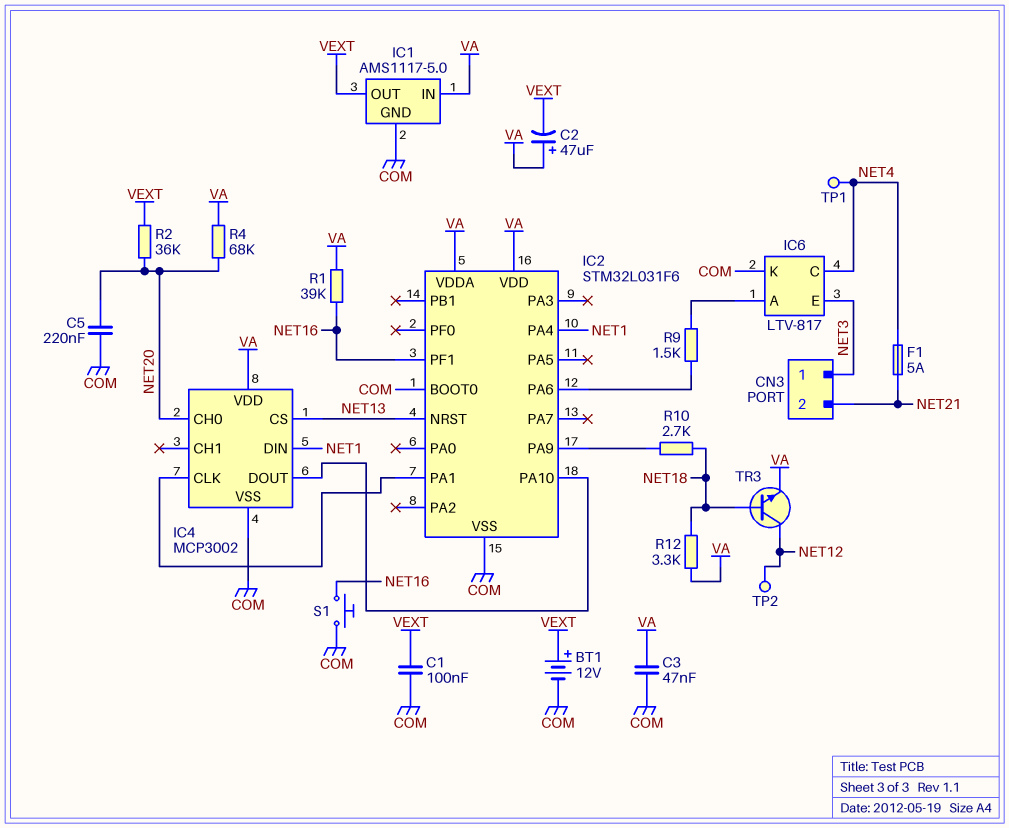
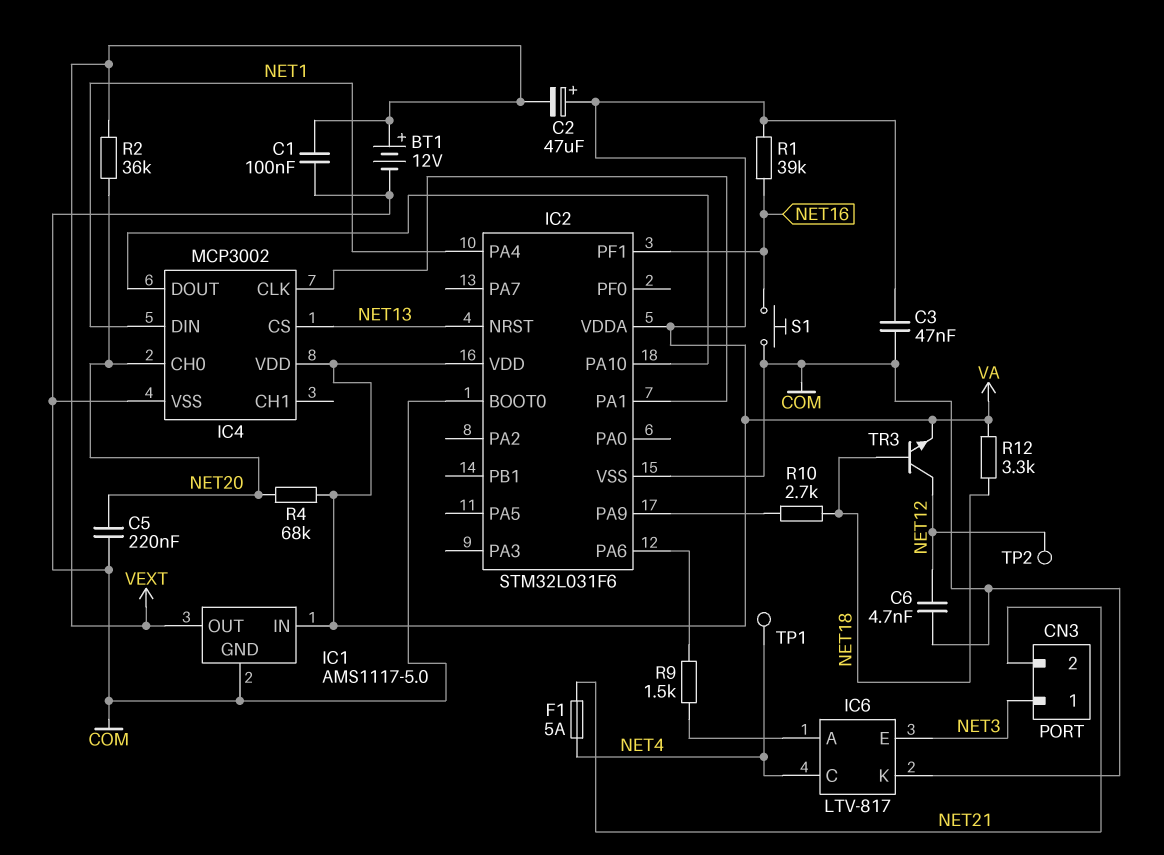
C6: none -> 4.7nF (COM, NET12)

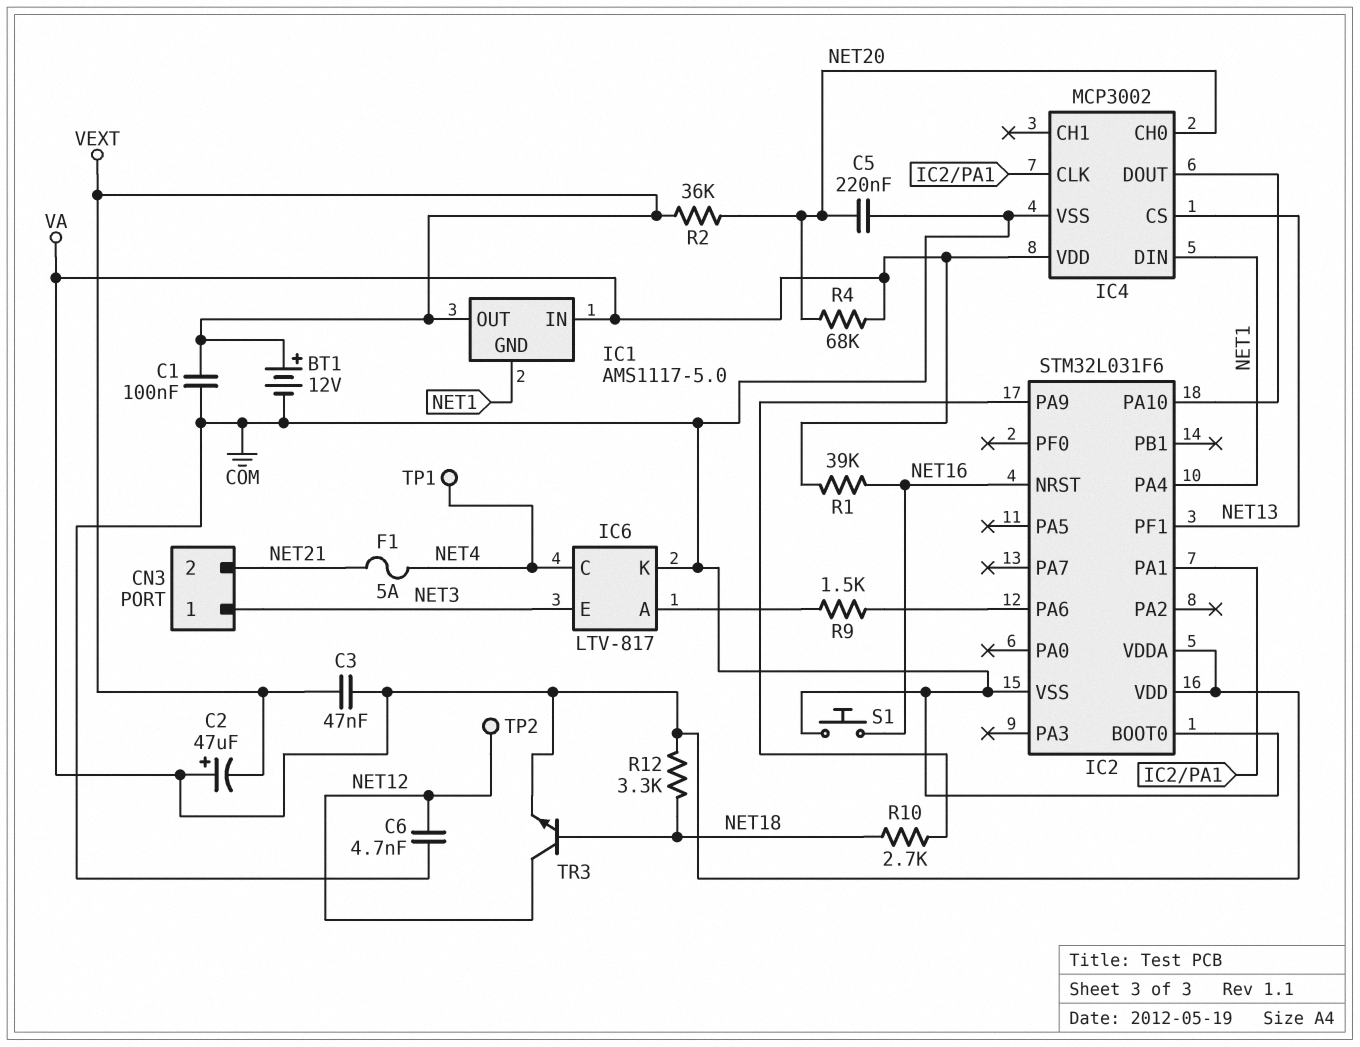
C3: 47nF (COM, VA) -> 47nF (VA, VEXT)
IC1 pin GND: COM -> NET1
IC2 pin NRST: NET13 -> NET16
IC2 pin PF1: NET16 -> NET13

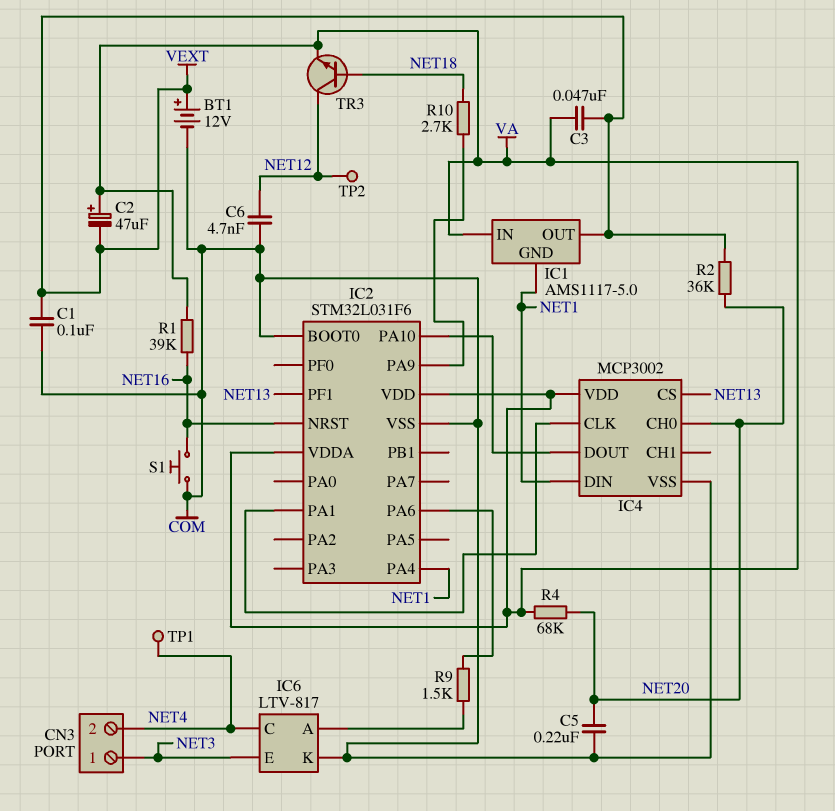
CN3 pin 2: NET21 -> NET4
F1: 5A (NET4, NET21) -> none
R12: 3.3k (NET18, VA) -> none

